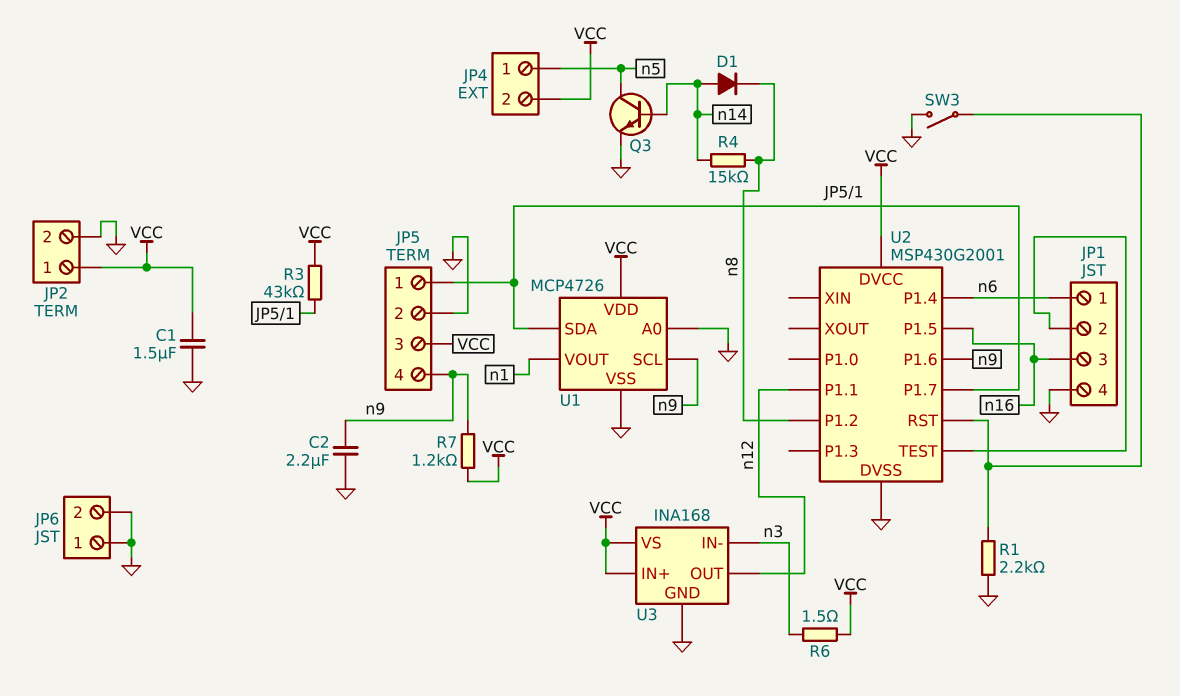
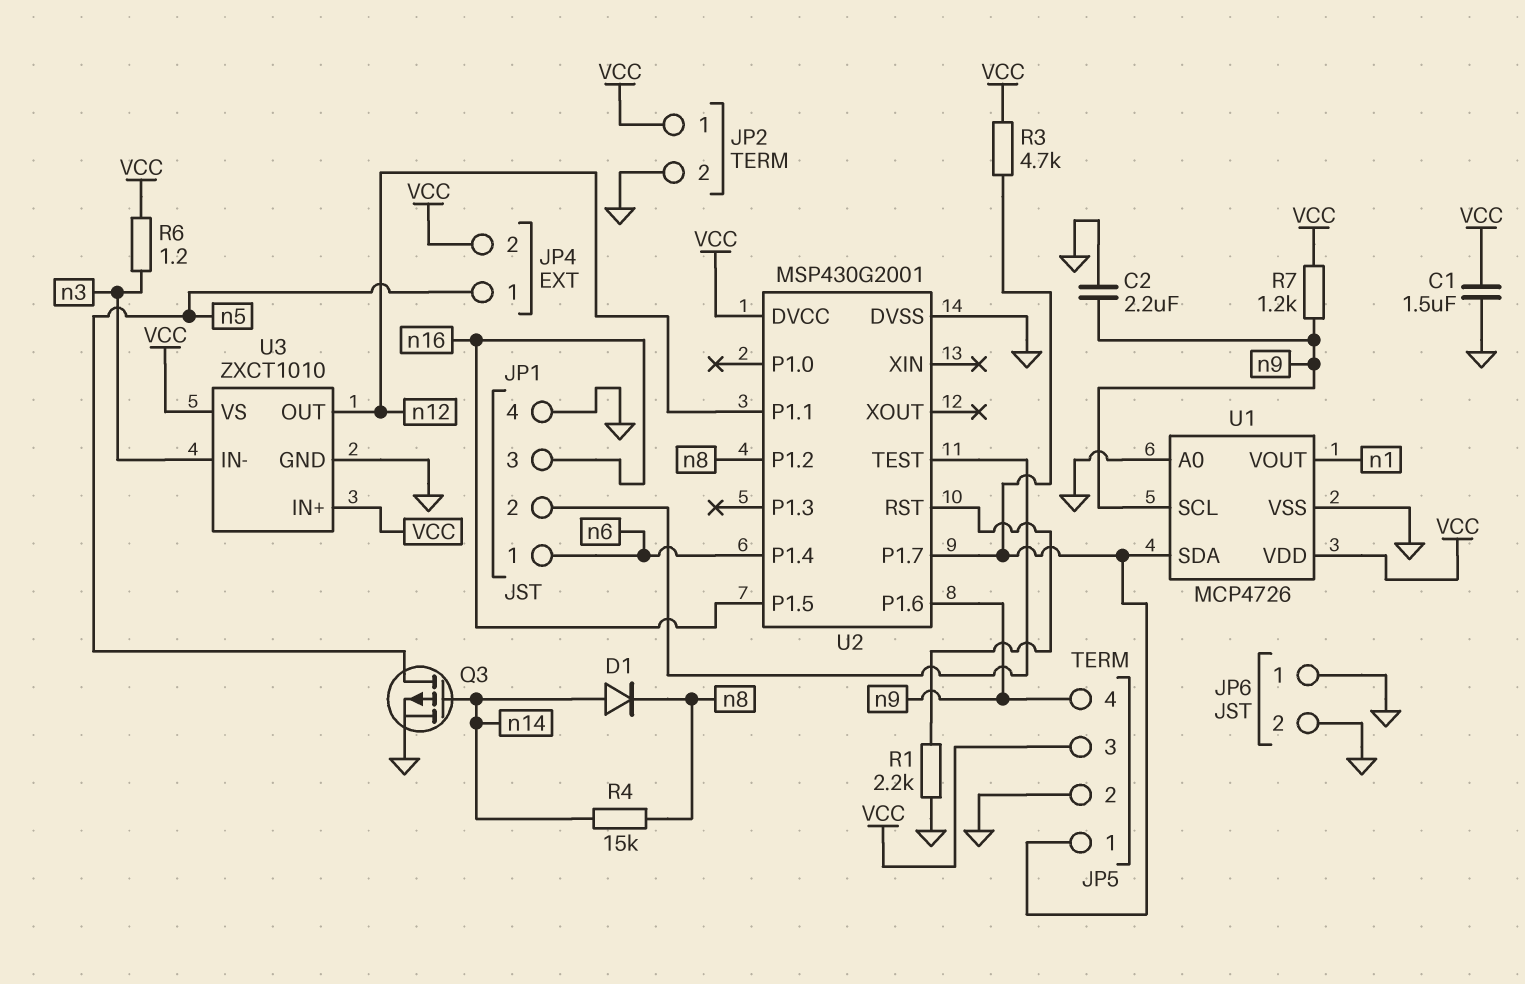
Q3: NPN (B n14, C n5, E GND) -> PMOS (G n14, D n5, S GND)
R3: 43k (JP5/1, VCC) -> 4.7k (JP5/1, VCC)
R6: 1.5 (VCC, n3) -> 1.2 (VCC, n3)
SW3: switch (GND, U2/RST) -> none
U3: INA168 -> ZXCT1010

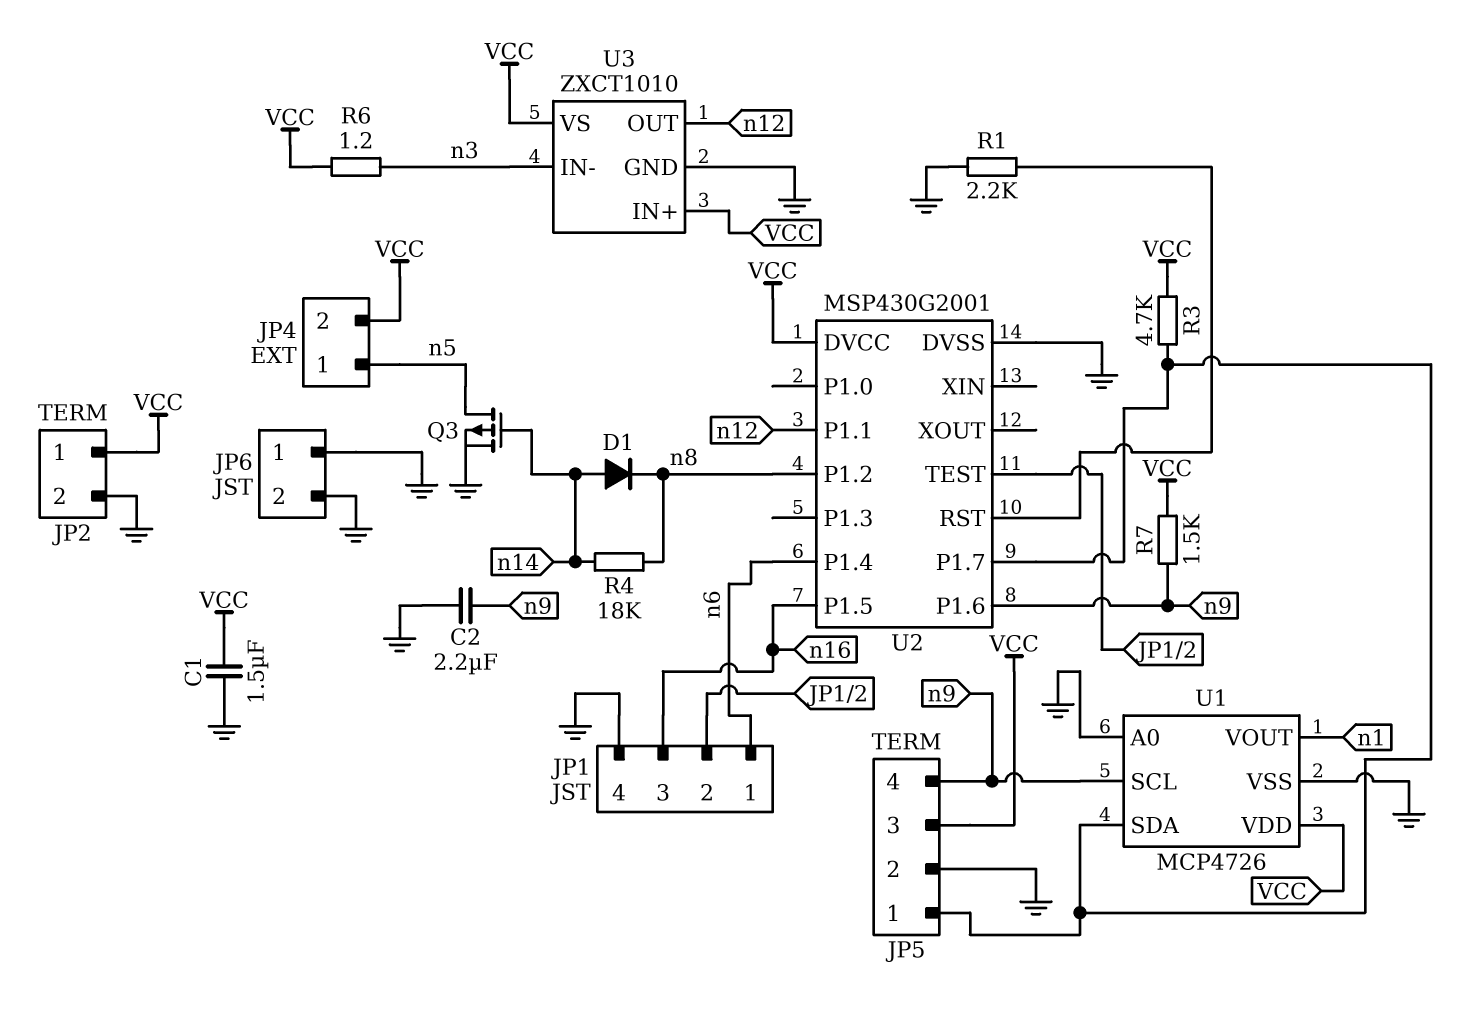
R4: 15k (n8, n14) -> 18k (n8, n14)
R7: 1.2k (VCC, n9) -> 1.5k (VCC, n9)

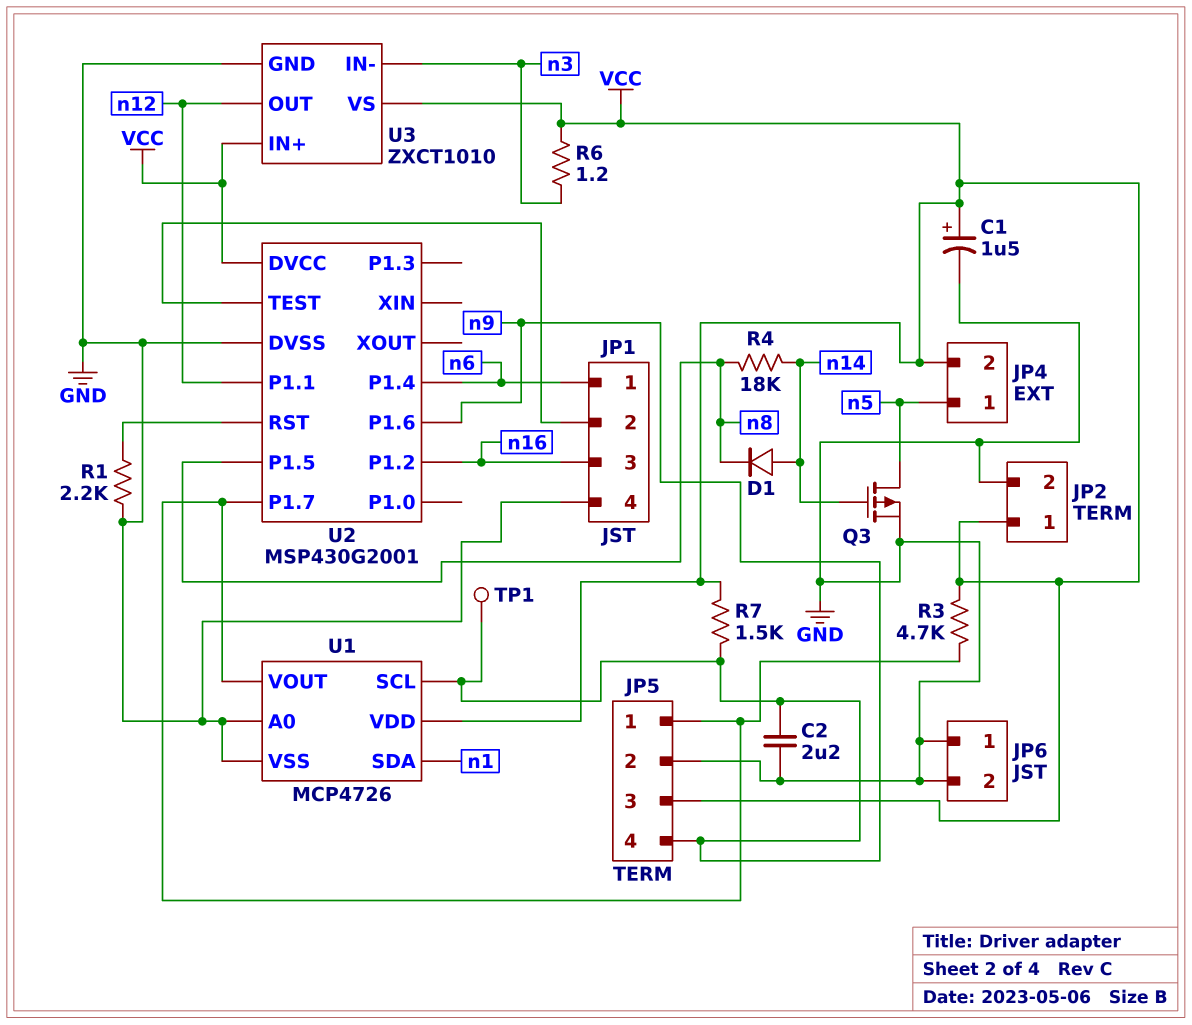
C1: 1.5uF (GND, VCC) -> 1.5uF (plus VCC, minus GND)
TP1: none -> test point (n9)
U1 pin SDA: JP5/1 -> n1
U1 pin VOUT: n1 -> JP5/1
U2 pin P1.2: n8 -> n16
U2 pin P1.5: n16 -> n8

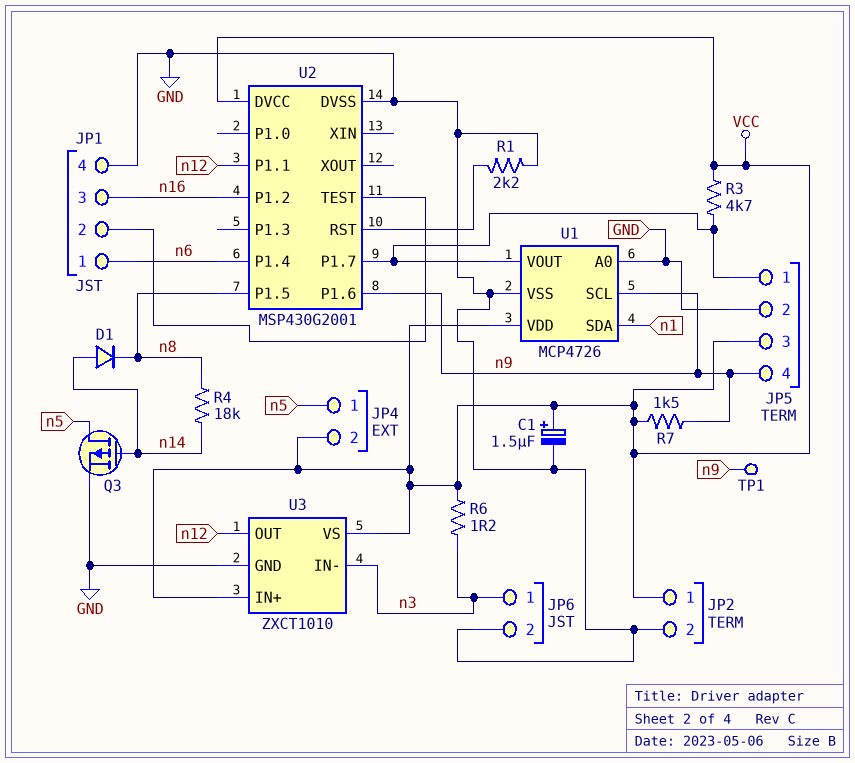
C2: 2.2uF (GND, n9) -> none
JP6 pin 1: GND -> n3

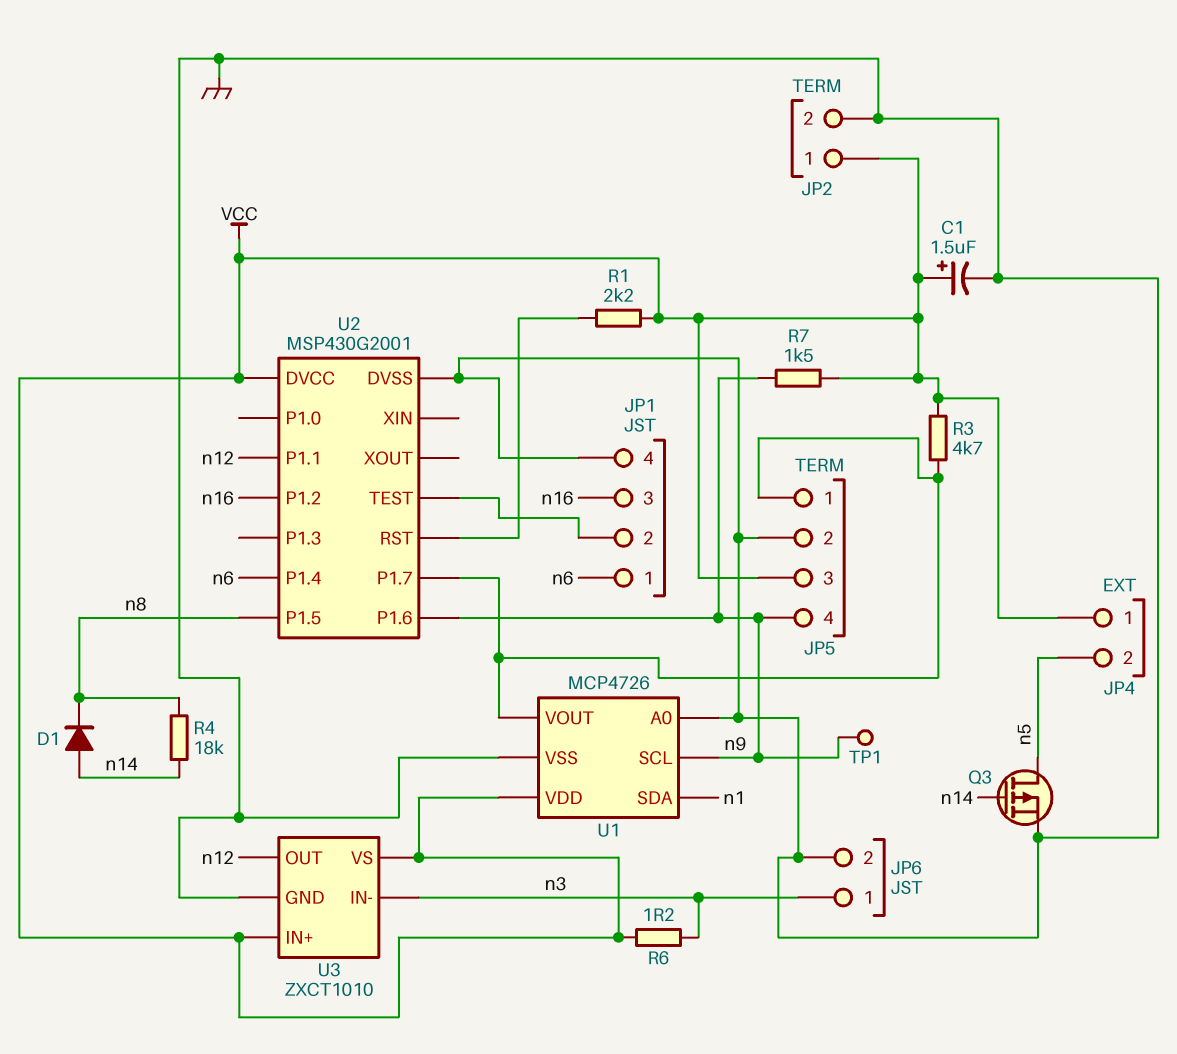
JP4 pin 1: n5 -> VCC
JP4 pin 2: VCC -> n5
R1: 2.2k (GND, U2/RST) -> 2.2k (U2/RST, VCC)

